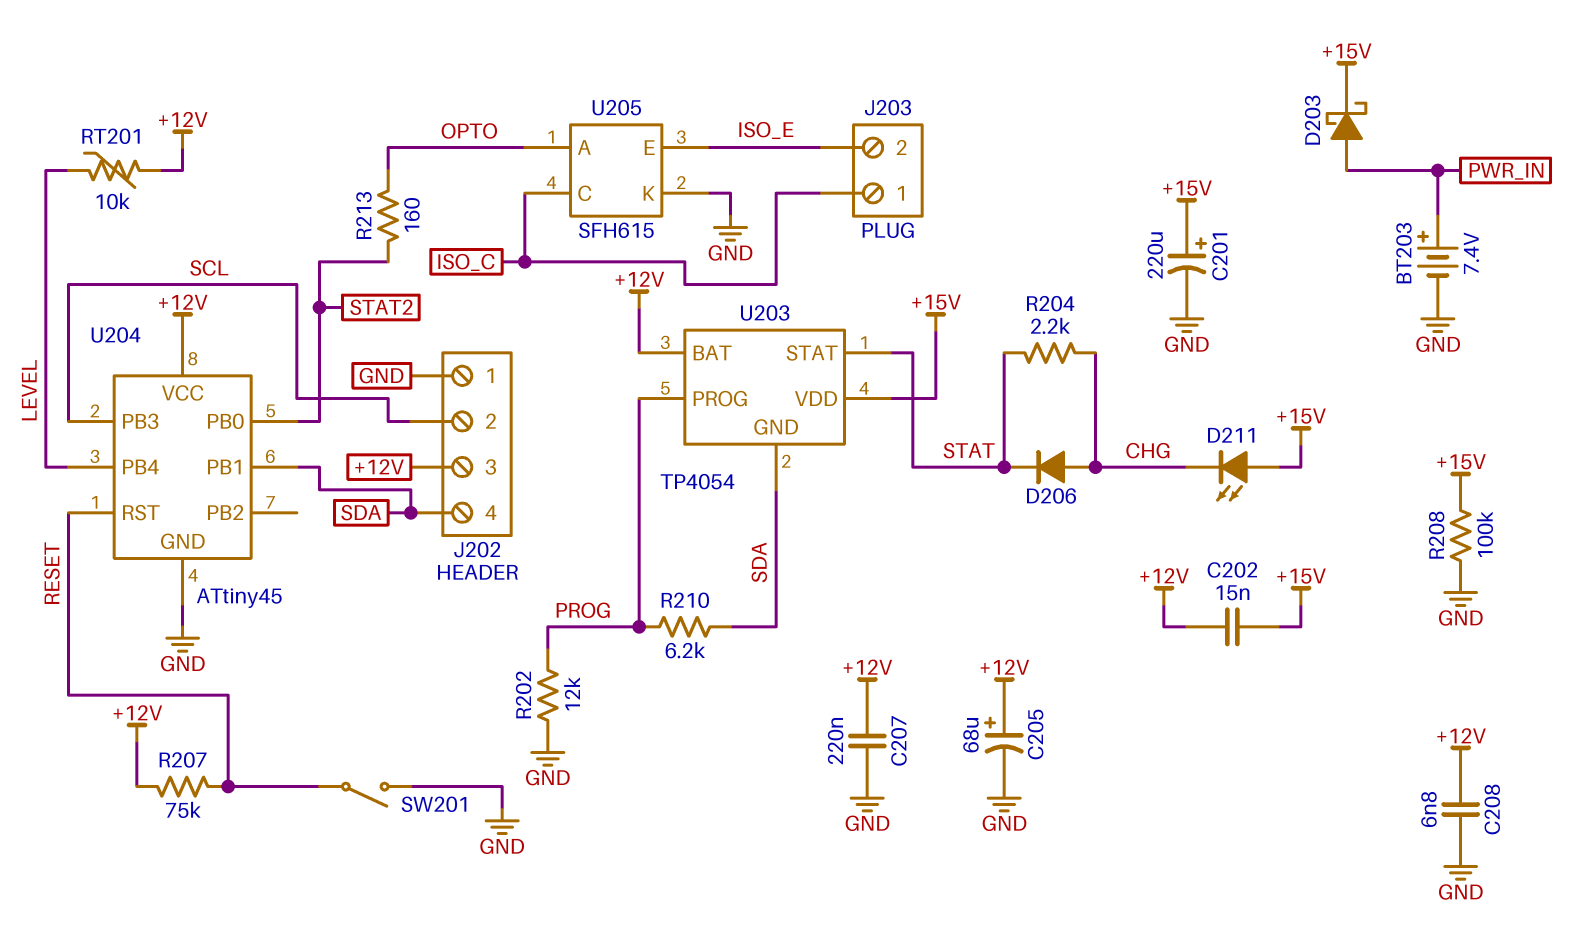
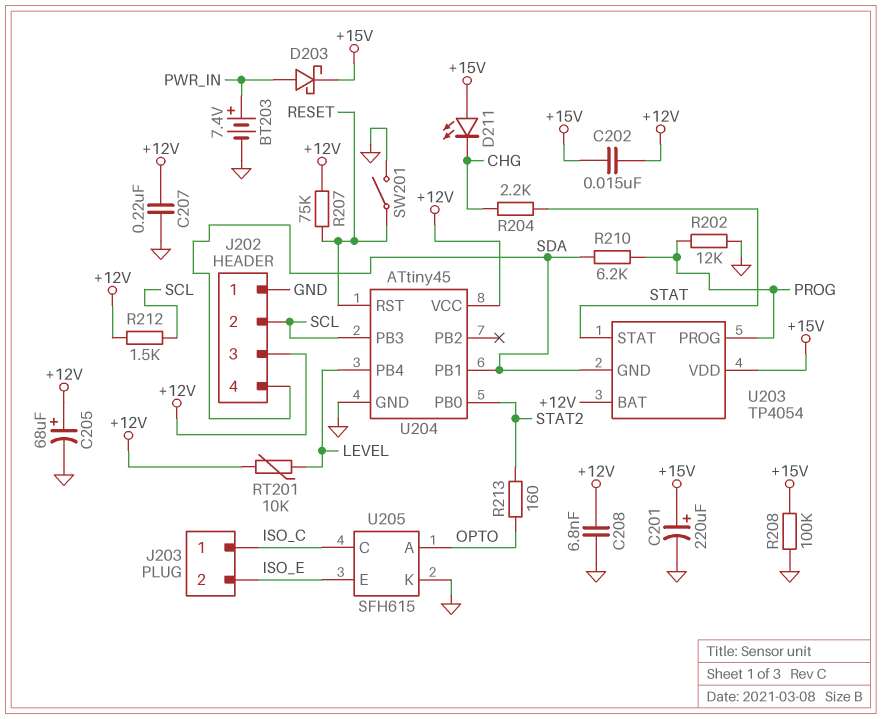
D206: diode (A CHG, K STAT) -> none
R212: none -> 1.5k (+12V, SCL)

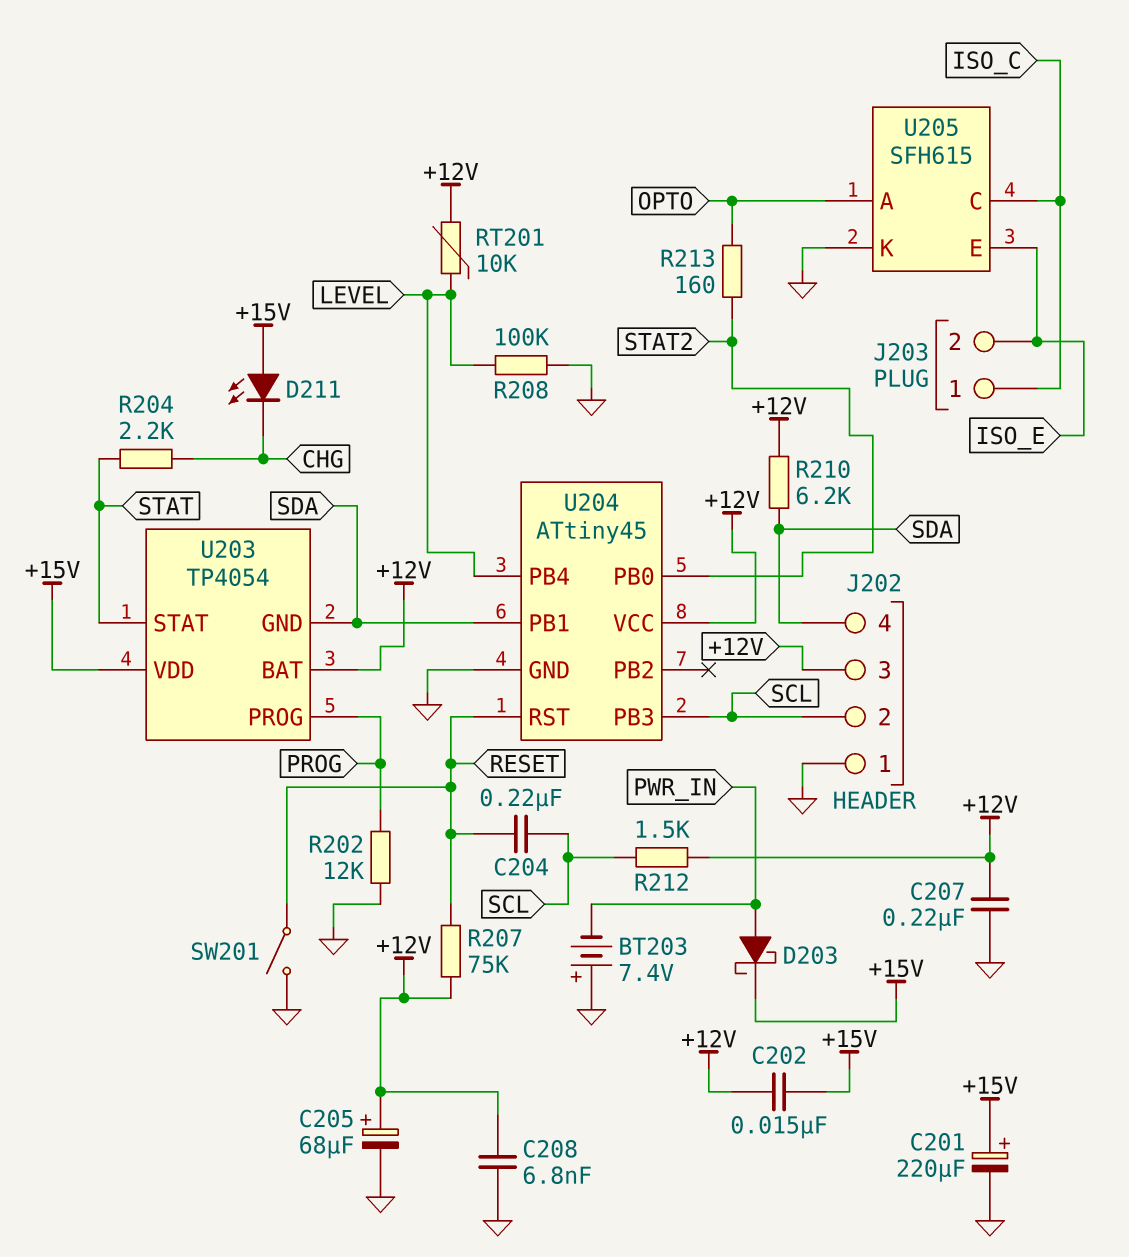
BT203: 7.4V (plus PWR_IN, minus GND) -> 7.4V (plus GND, minus PWR_IN)
C204: none -> 220nF (RESET, SCL)
R208: 100k (+15V, GND) -> 100k (GND, LEVEL)
R210: 6.2k (PROG, SDA) -> 6.2k (+12V, SDA)

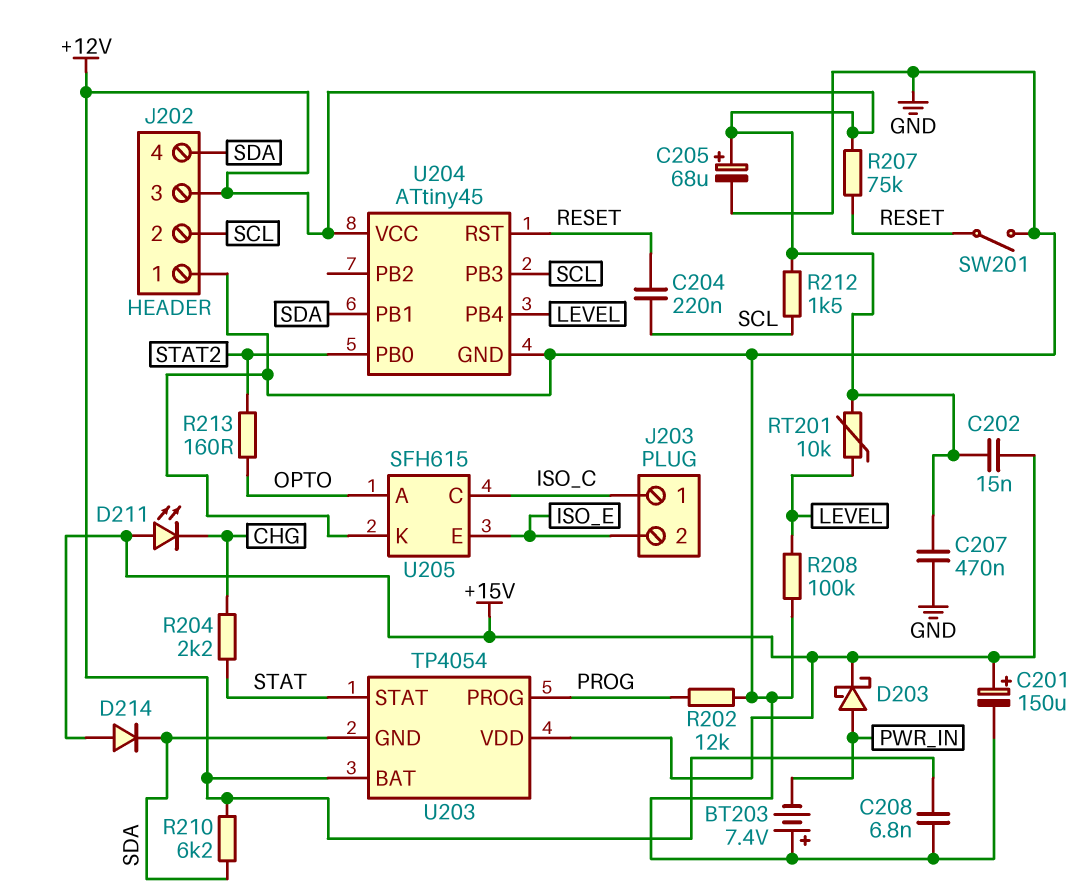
C201: 220uF (plus +15V, minus GND) -> 150uF (plus +15V, minus GND)
C207: 220nF (+12V, GND) -> 470nF (+12V, GND)
D214: none -> diode (A +15V, K SDA)

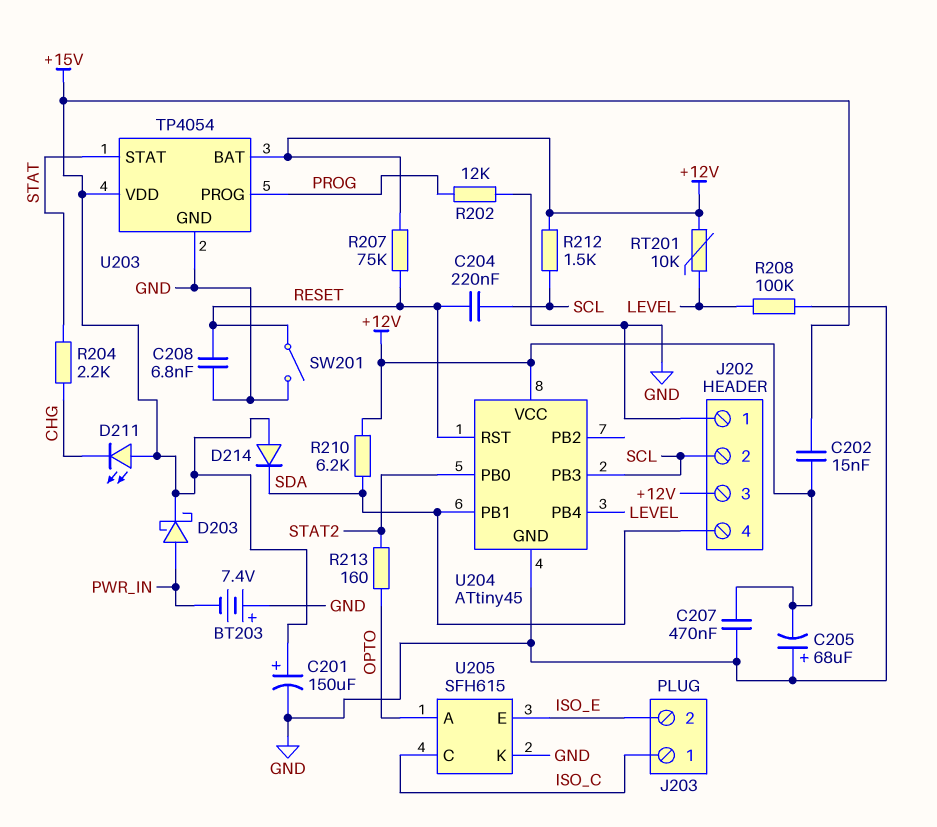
C205: 68uF (plus +12V, minus GND) -> 68uF (plus GND, minus +12V)
C208: 6.8nF (+12V, GND) -> 6.8nF (GND, RESET)
U203 pin GND: SDA -> GND

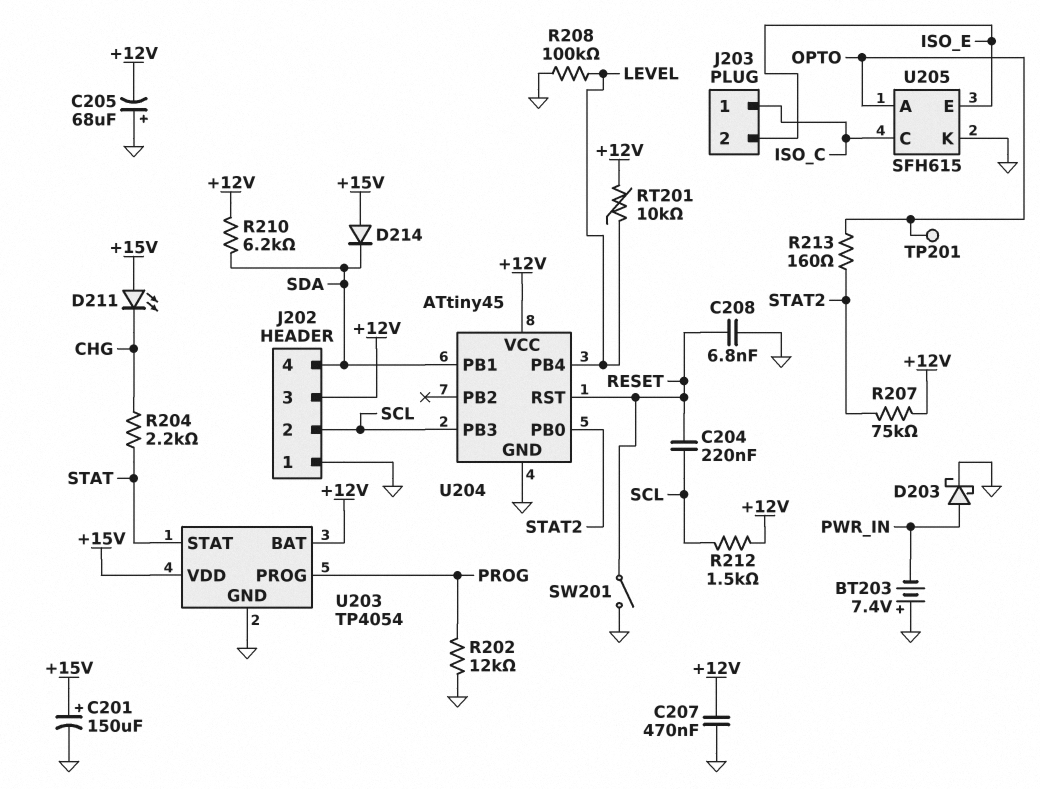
C202: 15nF (+12V, +15V) -> none
D203: schottky (A PWR_IN, K +15V) -> schottky (A PWR_IN, K GND)
R207: 75k (+12V, RESET) -> 75k (+12V, STAT2)
TP201: none -> test point (OPTO)

